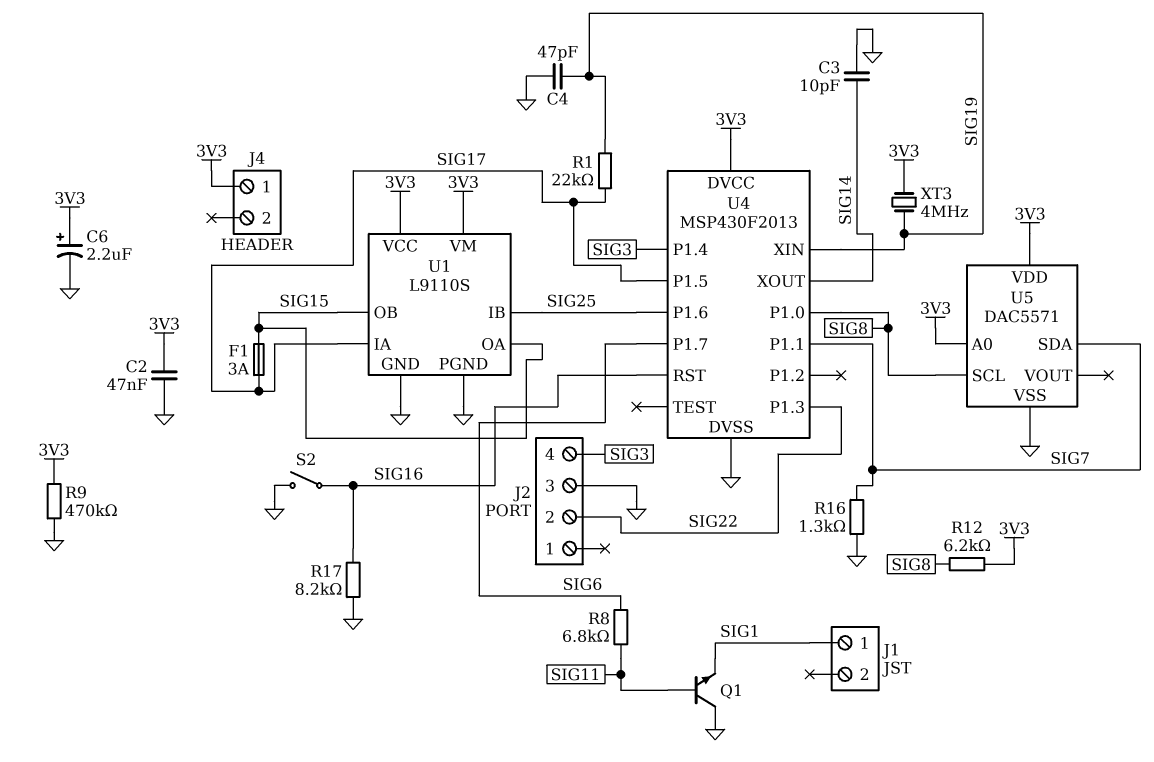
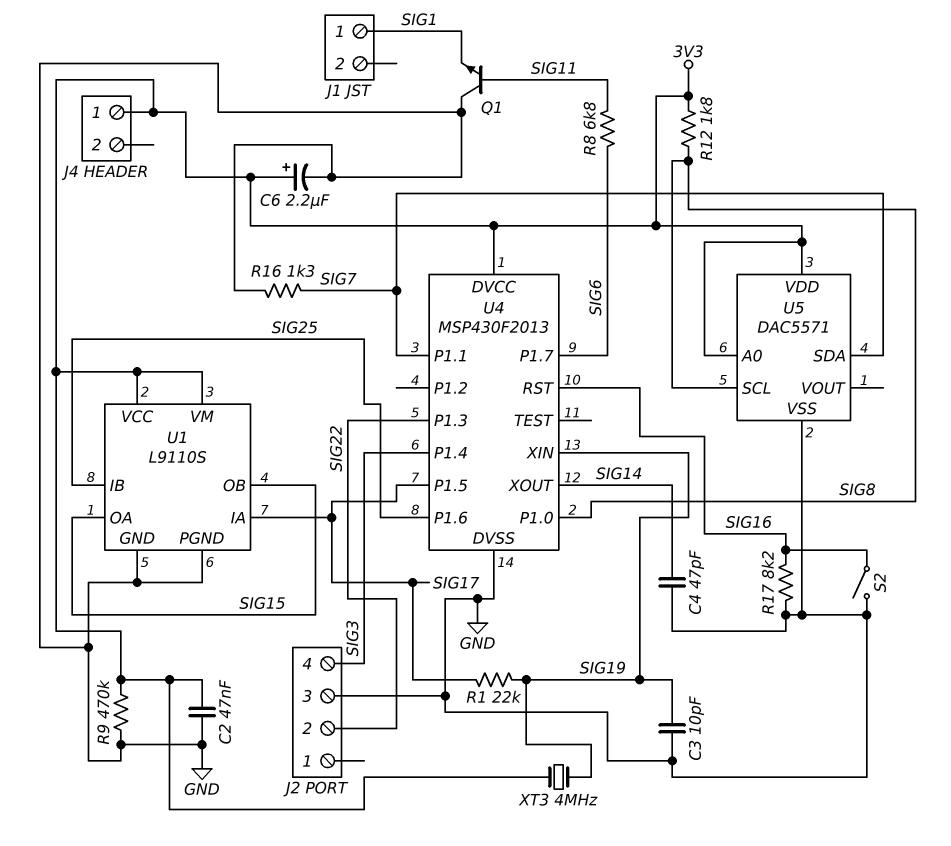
C3: 10pF (GND, SIG14) -> 10pF (GND, SIG19)
C4: 47pF (GND, SIG19) -> 47pF (GND, SIG14)
F1: 3A (SIG15, SIG17) -> none
R12: 6.2k (3V3, SIG8) -> 1.8k (3V3, SIG8)

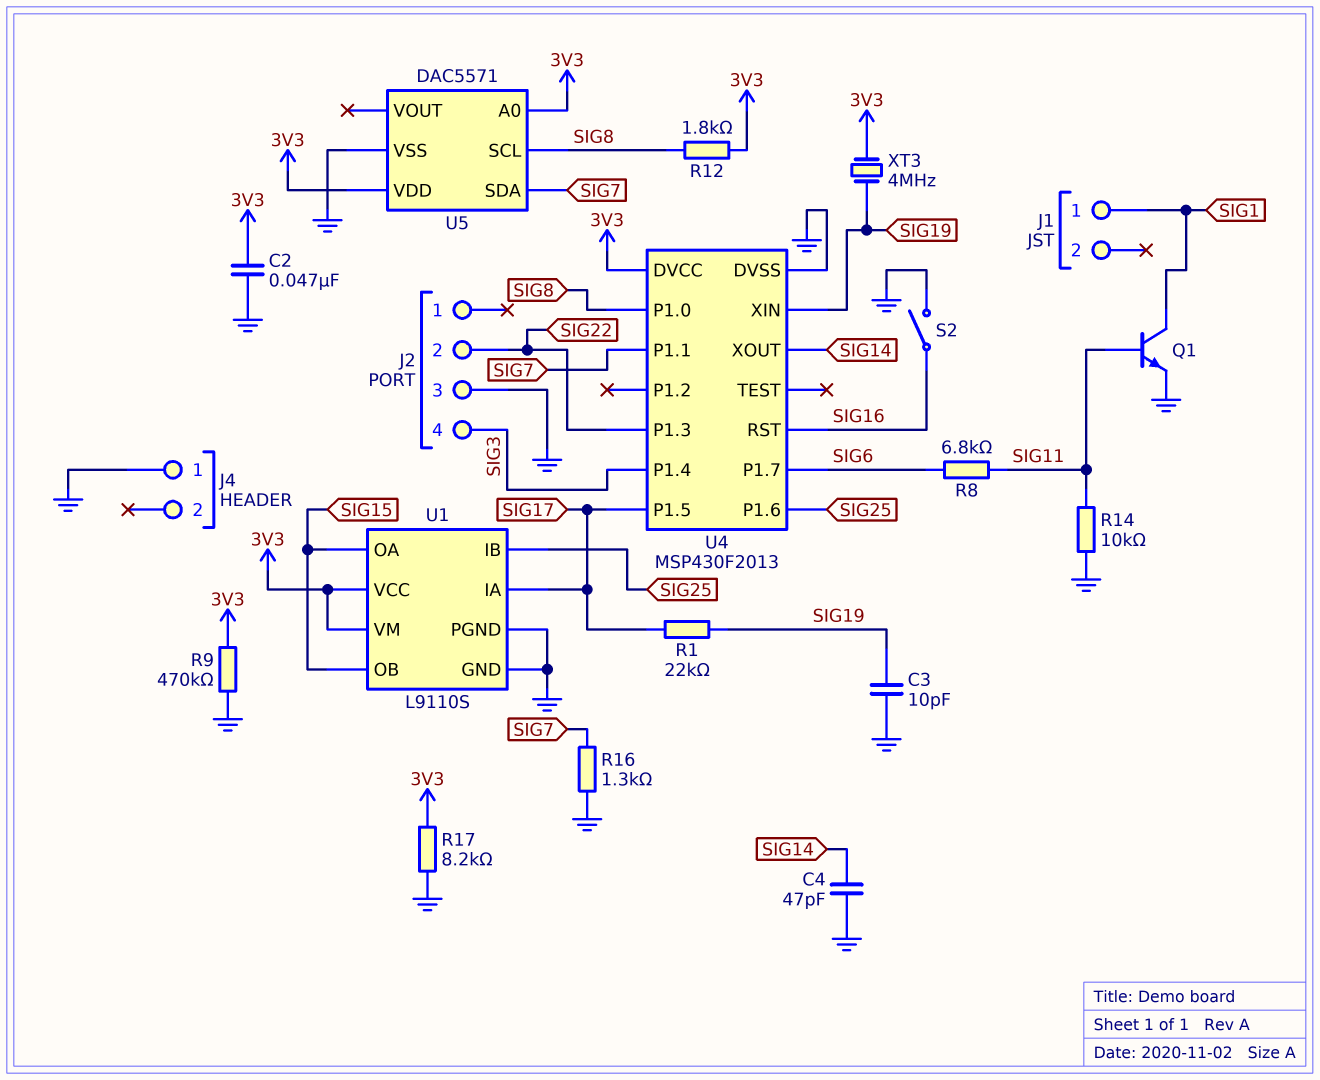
C6: 2.2uF (plus 3V3, minus GND) -> none
J4 pin 1: 3V3 -> GND
Q1: NPN (B SIG11, C GND, E SIG1) -> NPN (B SIG11, C SIG1, E GND)
R14: none -> 10k (GND, SIG11)
R17: 8.2k (GND, SIG16) -> 8.2k (3V3, GND)

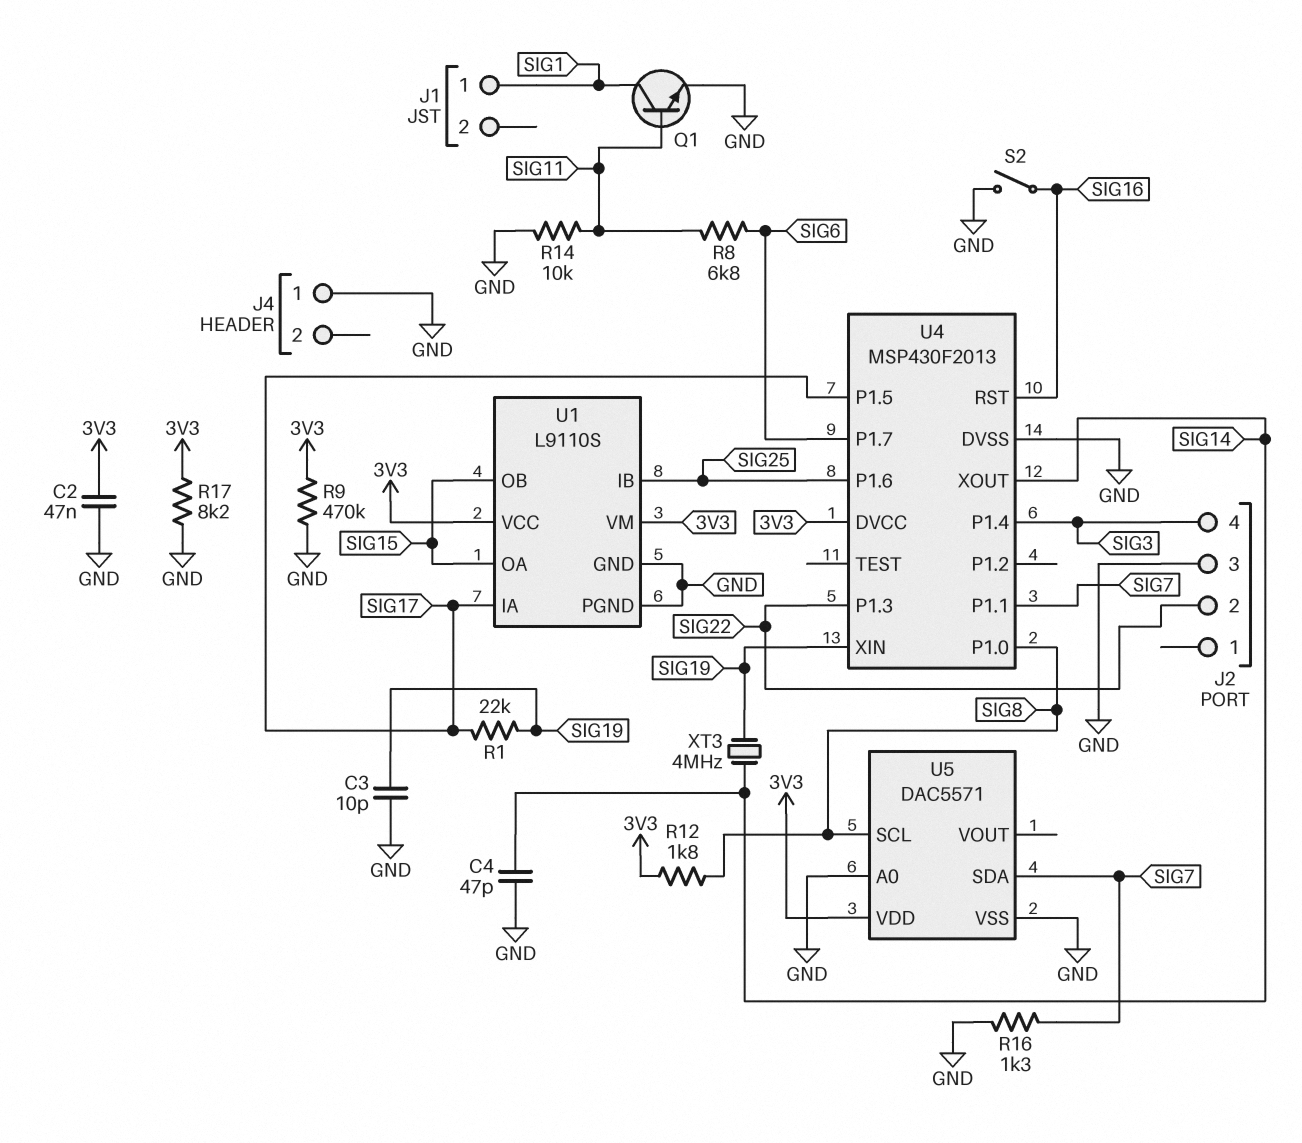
U5 pin A0: 3V3 -> GND
XT3: 4MHz (3V3, SIG19) -> 4MHz (SIG14, SIG19)

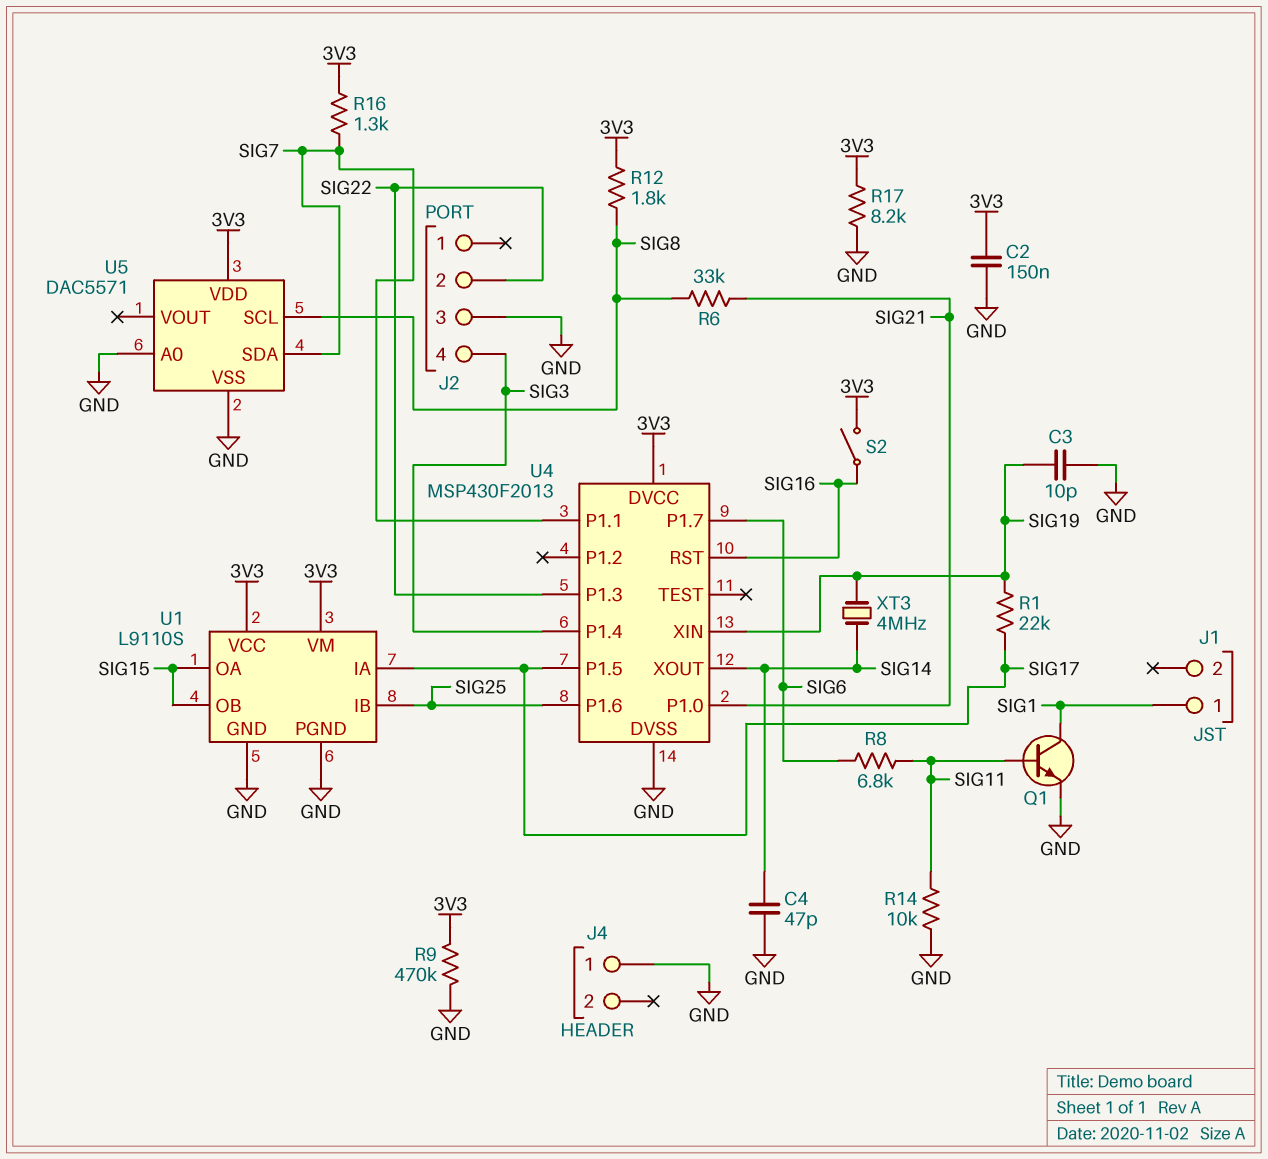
C2: 47nF (3V3, GND) -> 150nF (3V3, GND)
R6: none -> 33k (SIG8, SIG21)
R16: 1.3k (GND, SIG7) -> 1.3k (3V3, SIG7)
S2: switch (GND, SIG16) -> switch (3V3, SIG16)
U4 pin P1.0: SIG8 -> SIG21

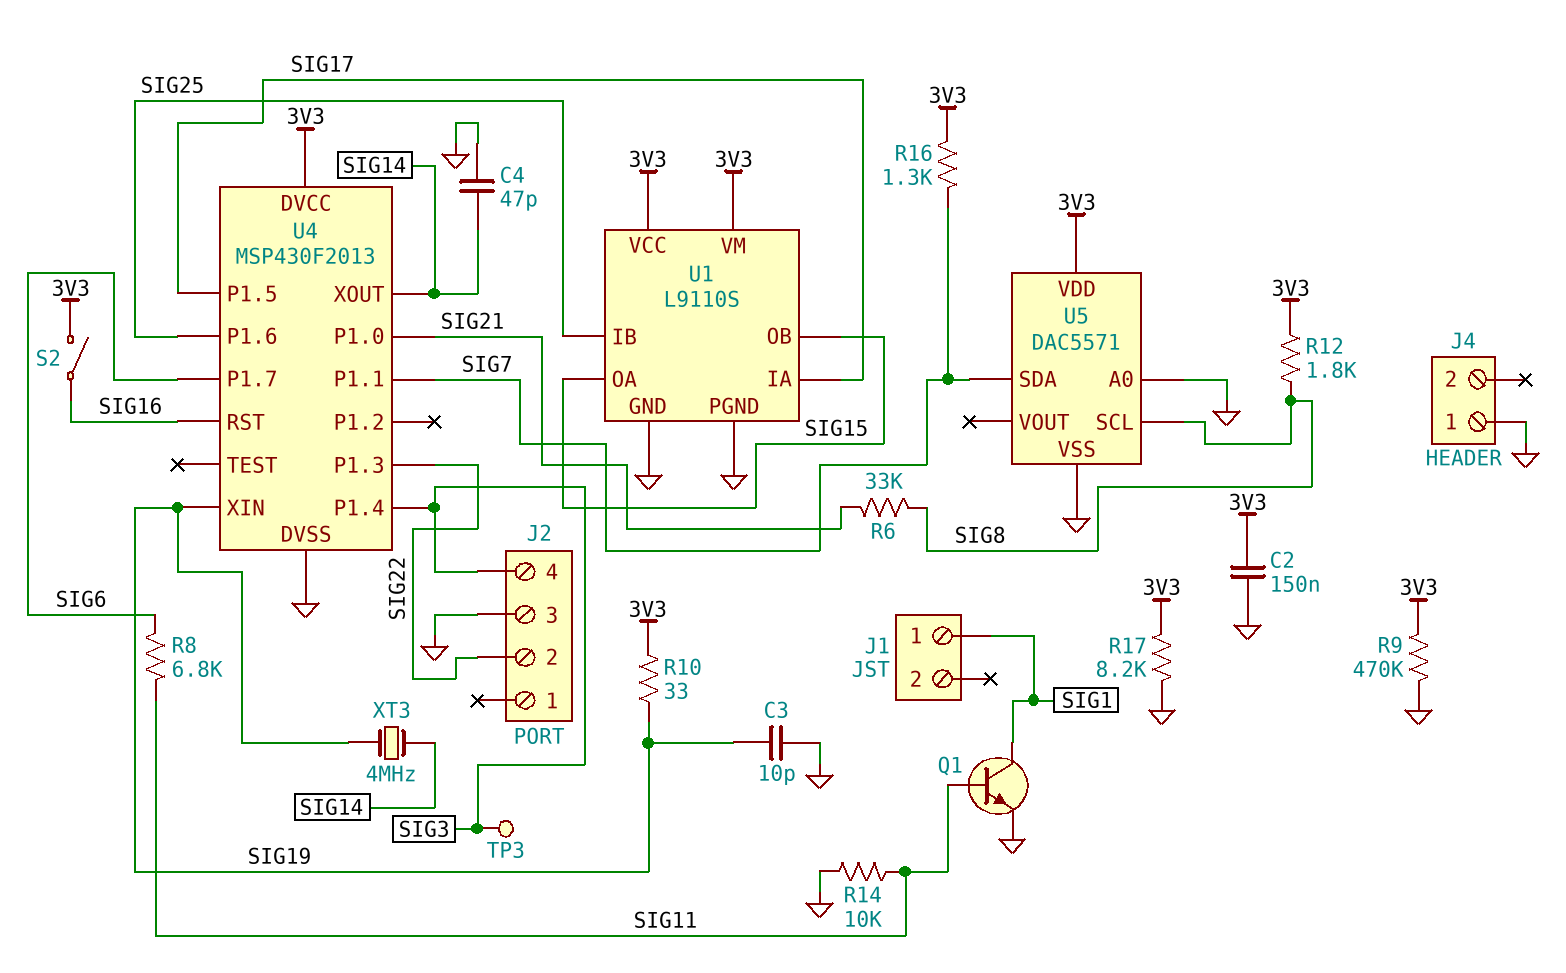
R1: 22k (SIG17, SIG19) -> none
R10: none -> 33 (3V3, SIG19)
TP3: none -> test point (SIG3)

